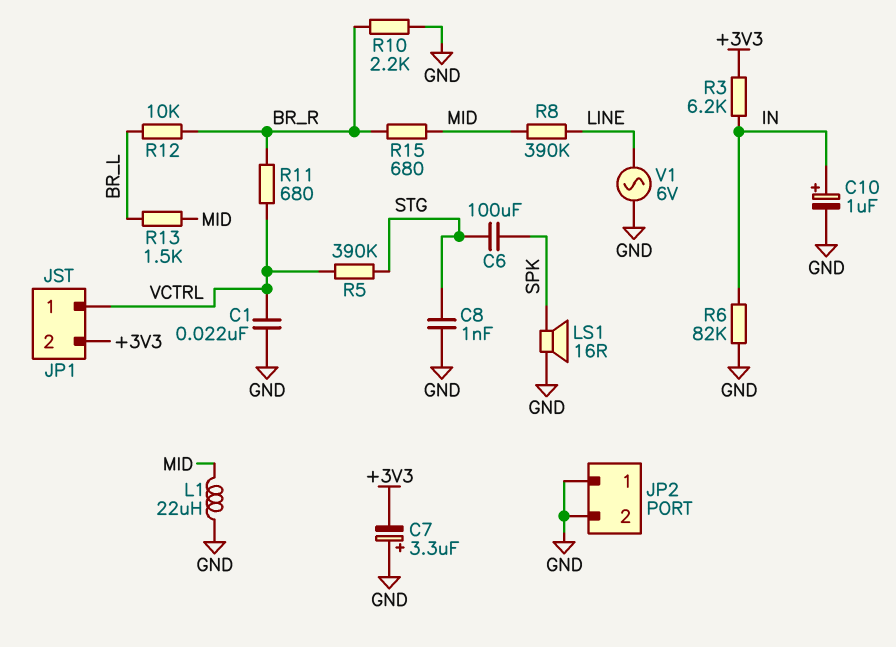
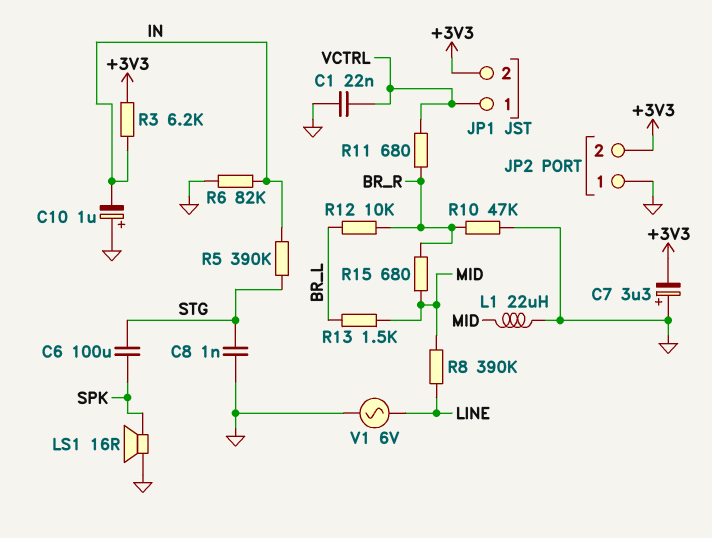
C10: 1uF (plus IN, minus GND) -> 1uF (plus GND, minus IN)
JP2 pin 2: GND -> +3V3
R5: 390k (STG, VCTRL) -> 390k (IN, STG)
R10: 2.2k (BR_R, GND) -> 47k (BR_R, GND)

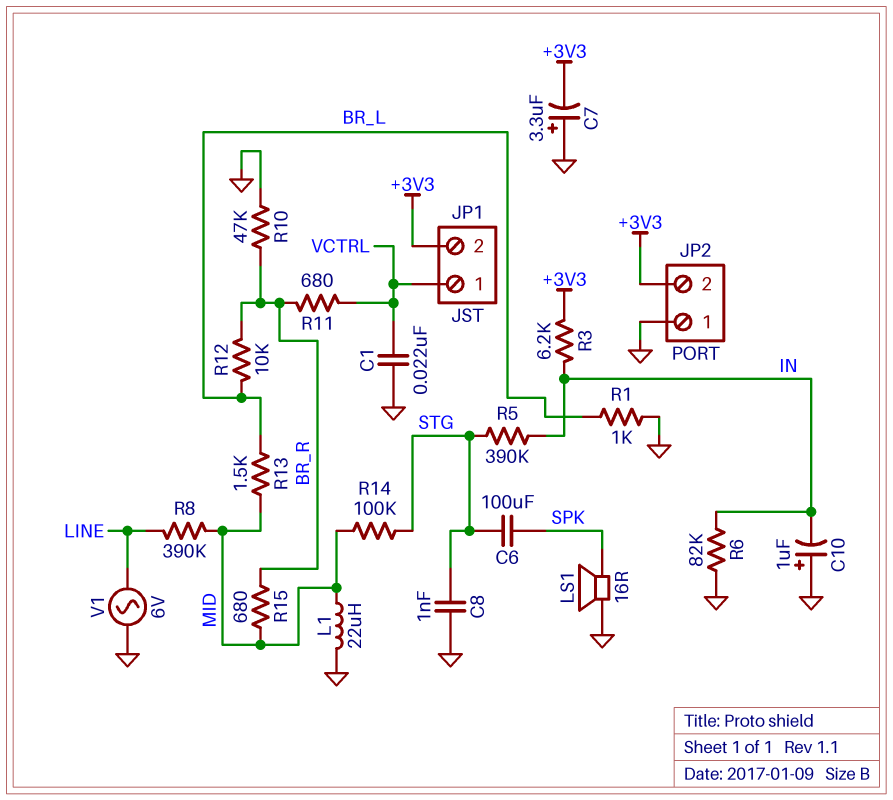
R1: none -> 1k (BR_L, GND)
R14: none -> 100k (MID, STG)

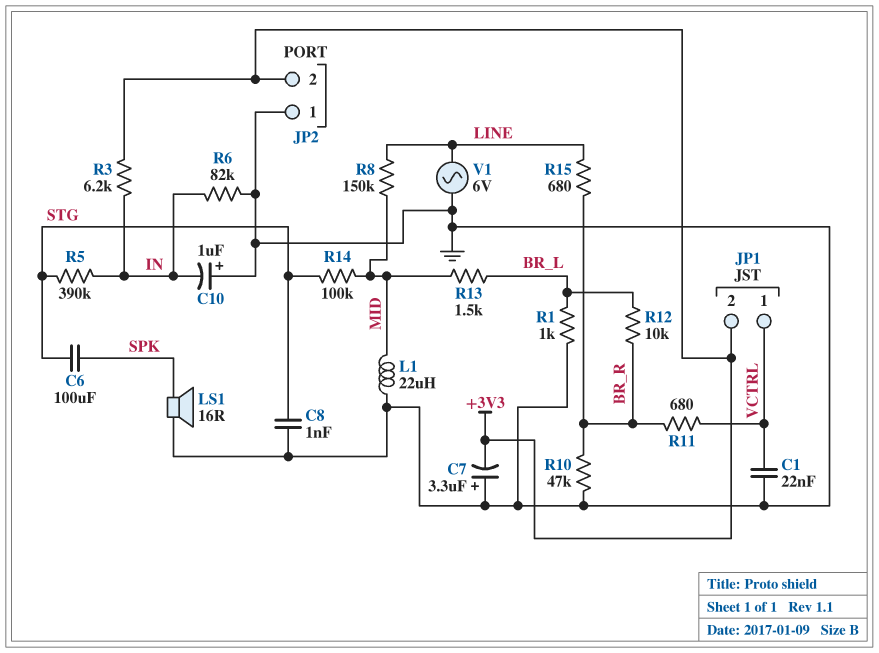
R8: 390k (LINE, MID) -> 150k (LINE, MID)
R15: 680 (BR_R, MID) -> 680 (BR_R, LINE)

